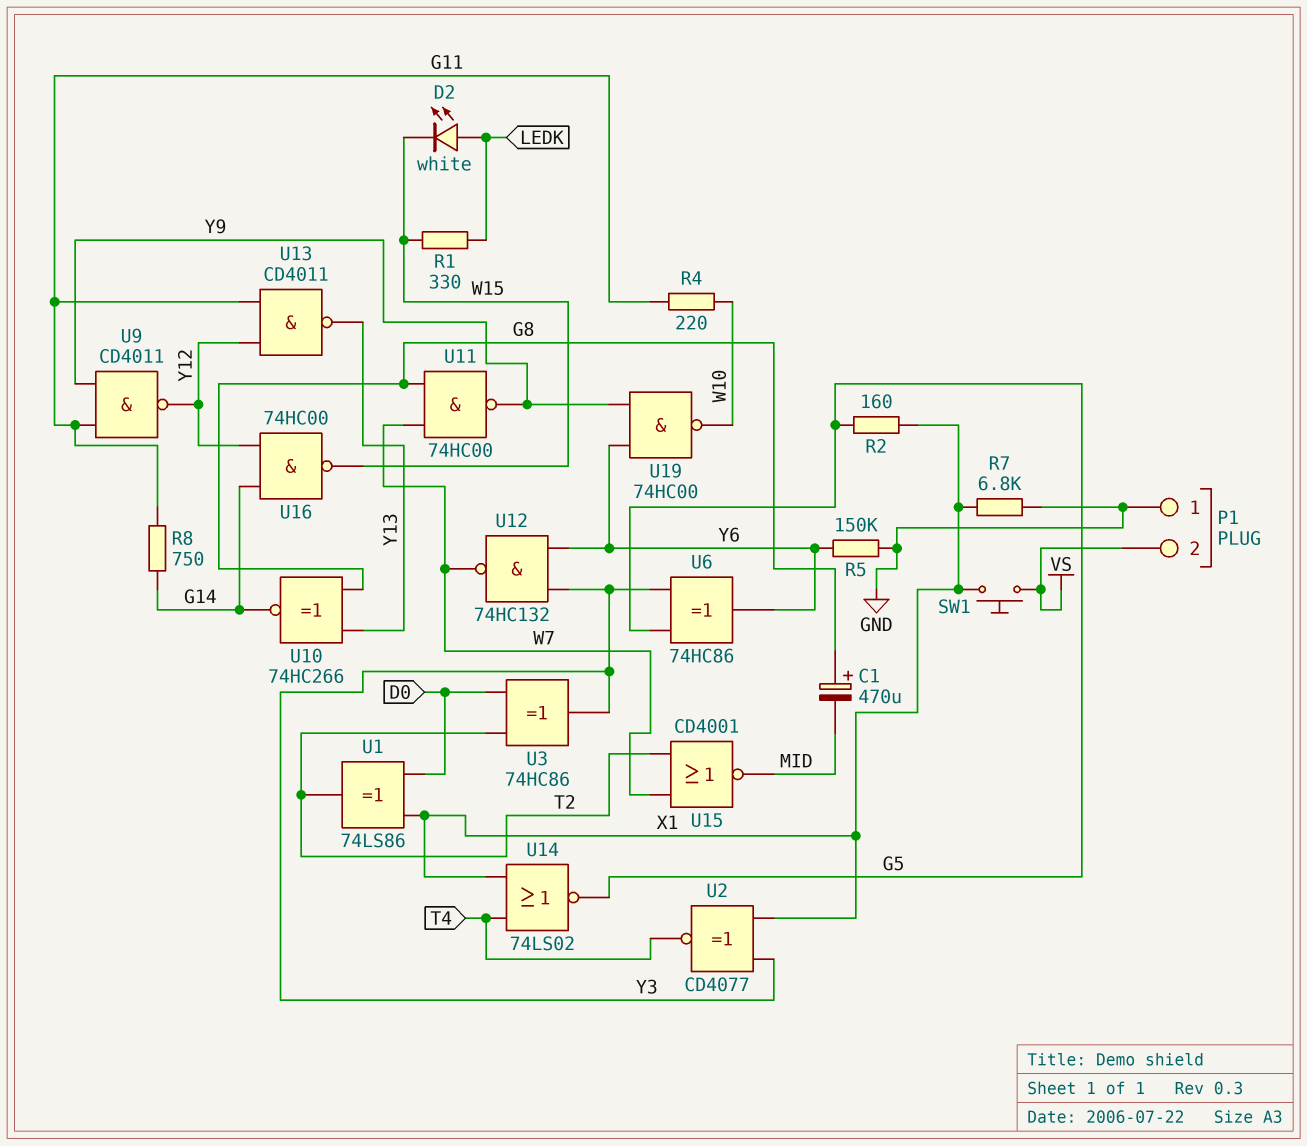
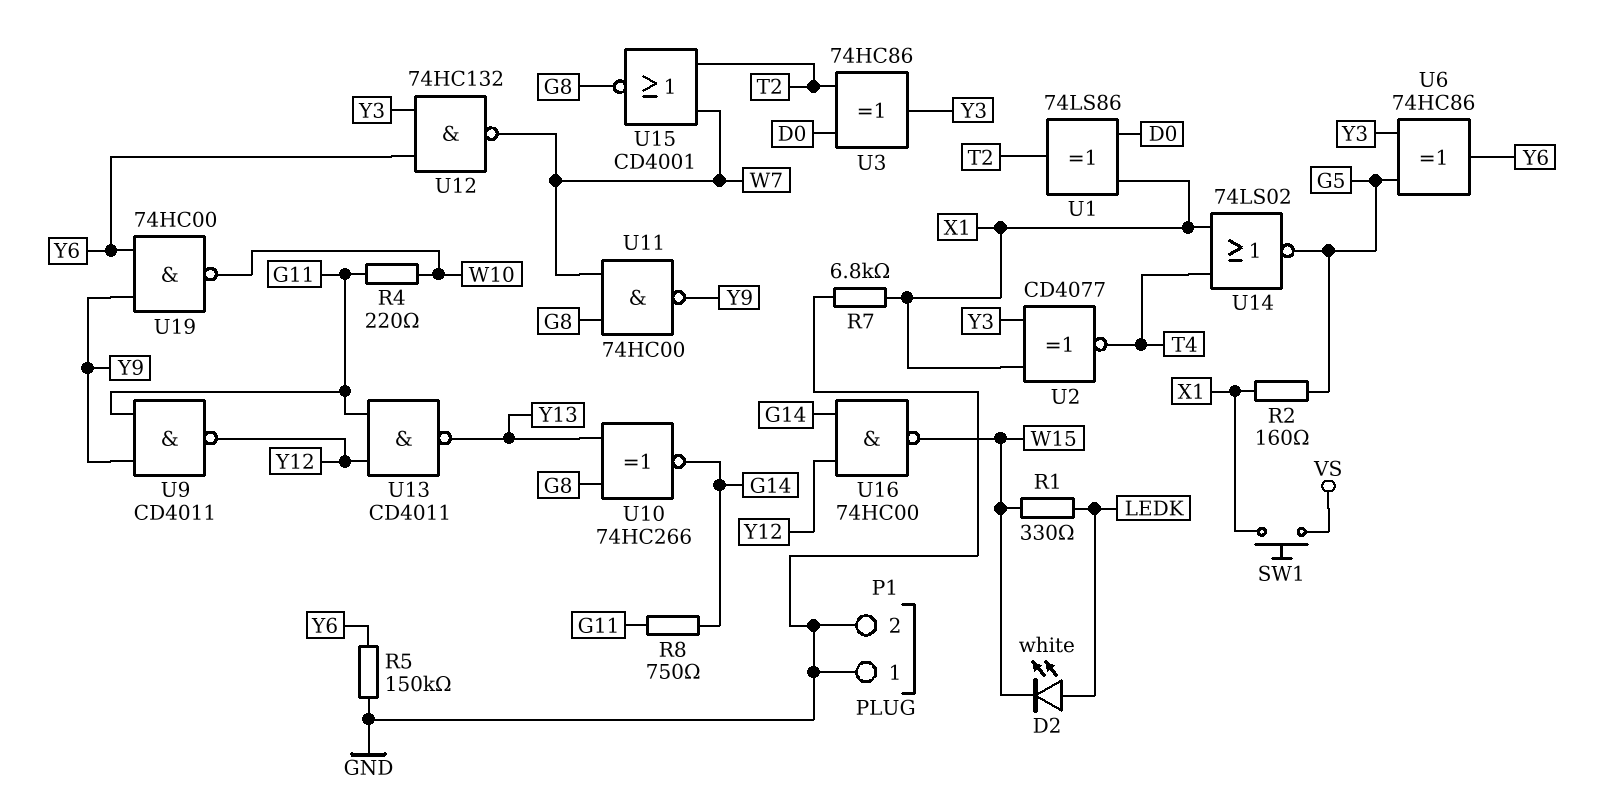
C1: 470uF (plus G8, minus MID) -> none
P1 pin 2: VS -> GND
U15: NOR CD4001 (in T2, in W7, out MID) -> NOR CD4001 (in T2, in W7, out G8)

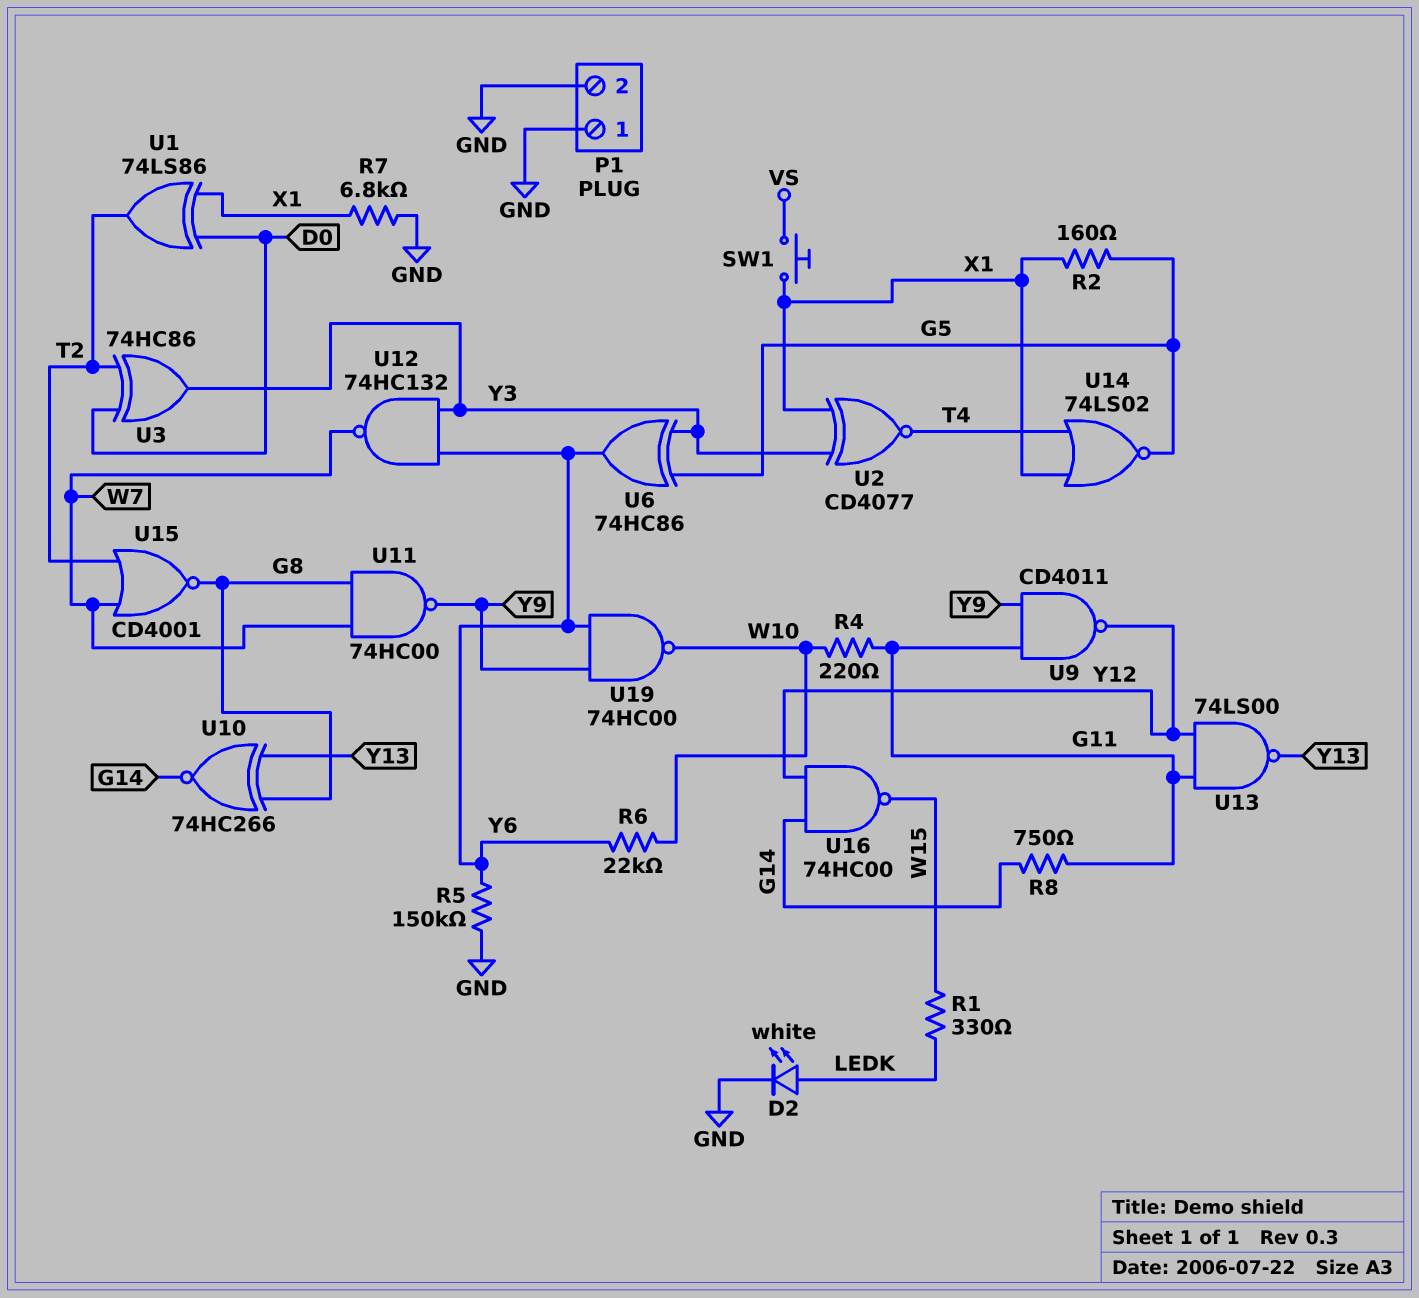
D2: LED white (A LEDK, K W15) -> LED white (A LEDK, K GND)
R6: none -> 22k (W10, Y6)
U13: NAND CD4011 (in G11, in Y12, out Y13) -> NAND 74LS00 (in G11, in Y12, out Y13)

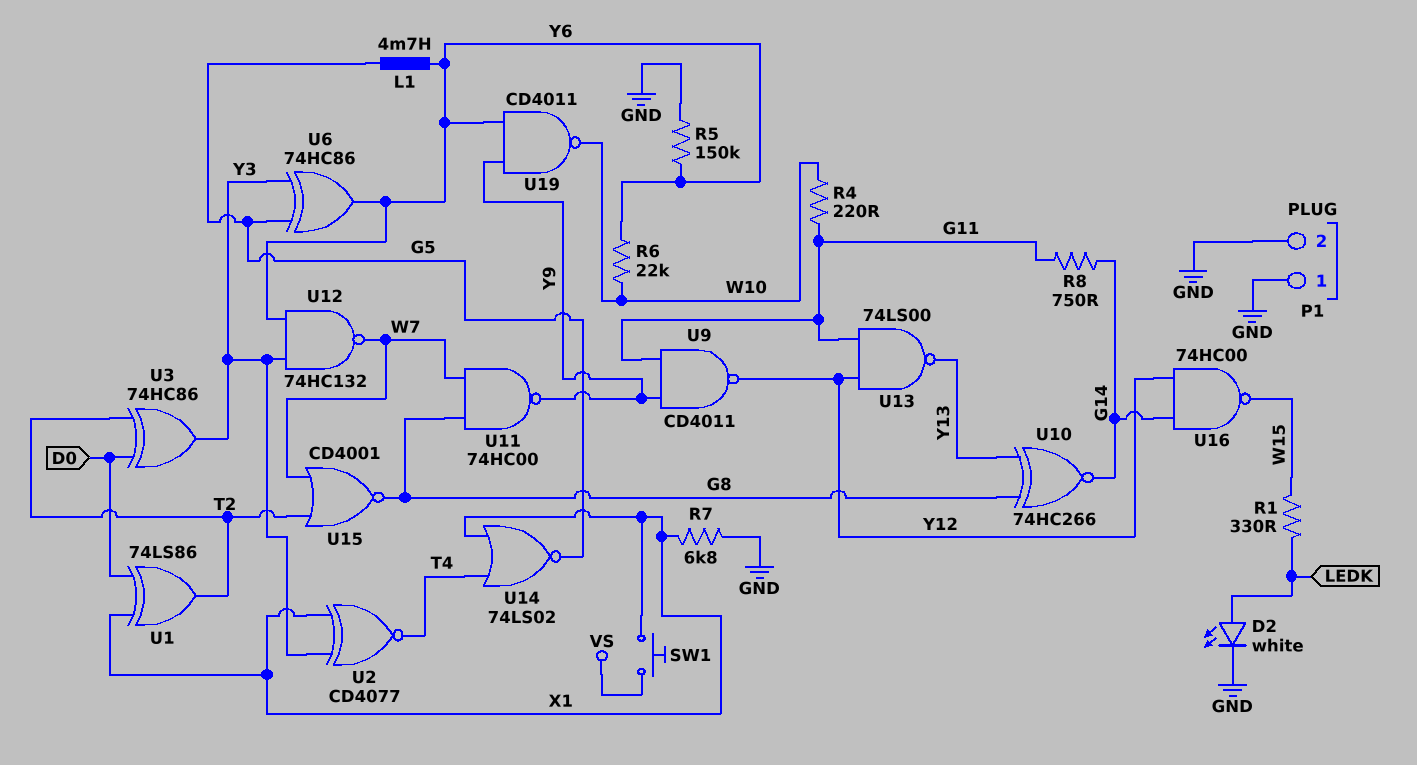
L1: none -> 4.7mH (G5, Y6)
R2: 160 (G5, X1) -> none
U19: NAND 74HC00 (in Y6, in Y9, out W10) -> NAND CD4011 (in Y6, in Y9, out W10)

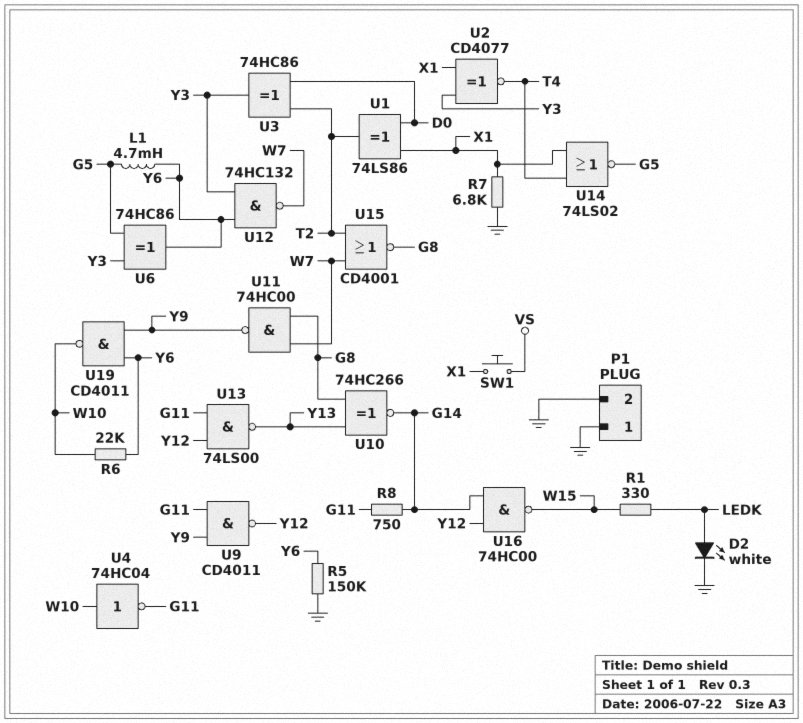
R4: 220 (G11, W10) -> none
U4: none -> NOT 74HC04 (in W10, out G11)

